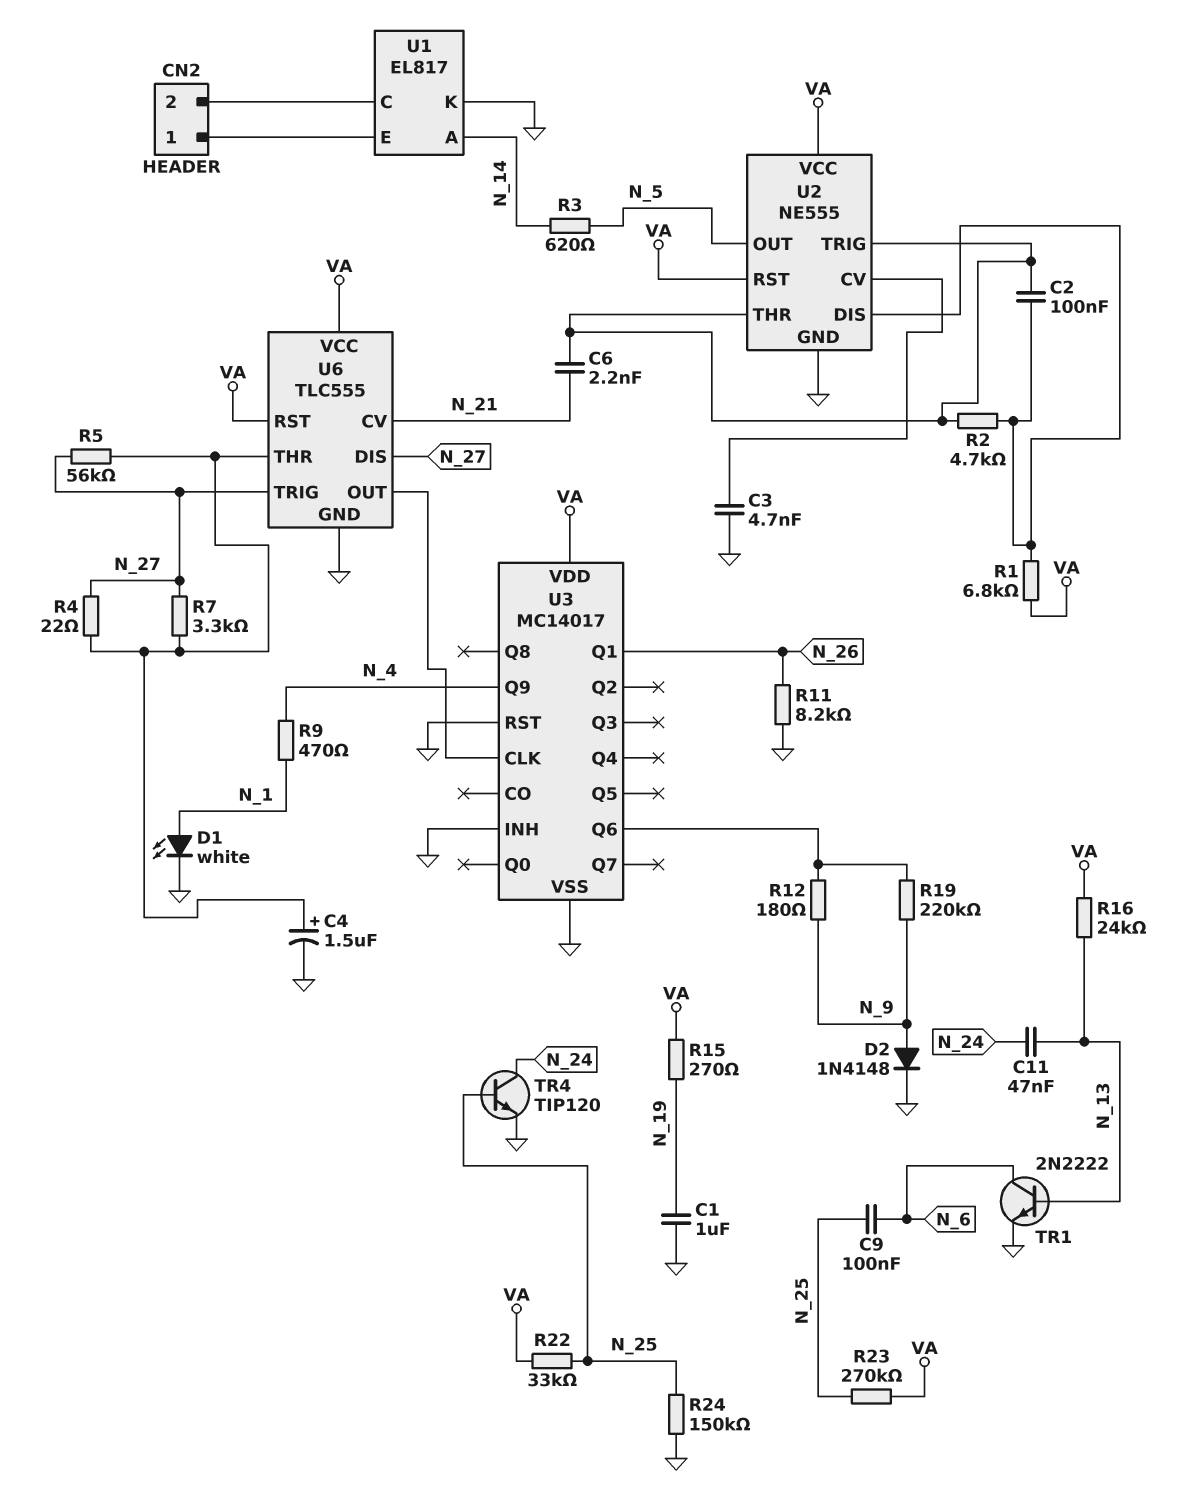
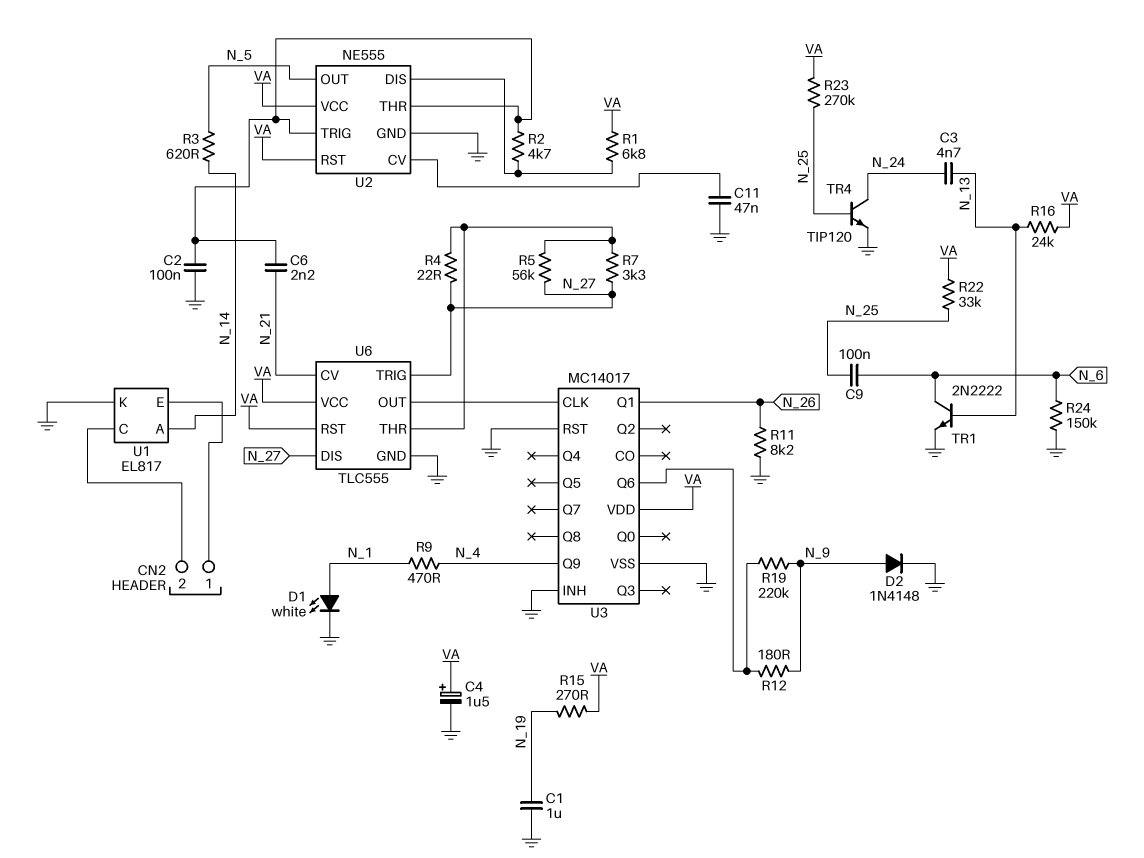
C2: 100nF (U2/DIS, U2/THR) -> 100nF (GND, U2/THR)
C3: 4.7nF (GND, U2/CV) -> 4.7nF (N_13, N_24)
C4: 1.5uF (plus U6/THR, minus GND) -> 1.5uF (plus VA, minus GND)
C11: 47nF (N_13, N_24) -> 47nF (GND, U2/CV)
R24: 150k (GND, N_25) -> 150k (GND, N_6)

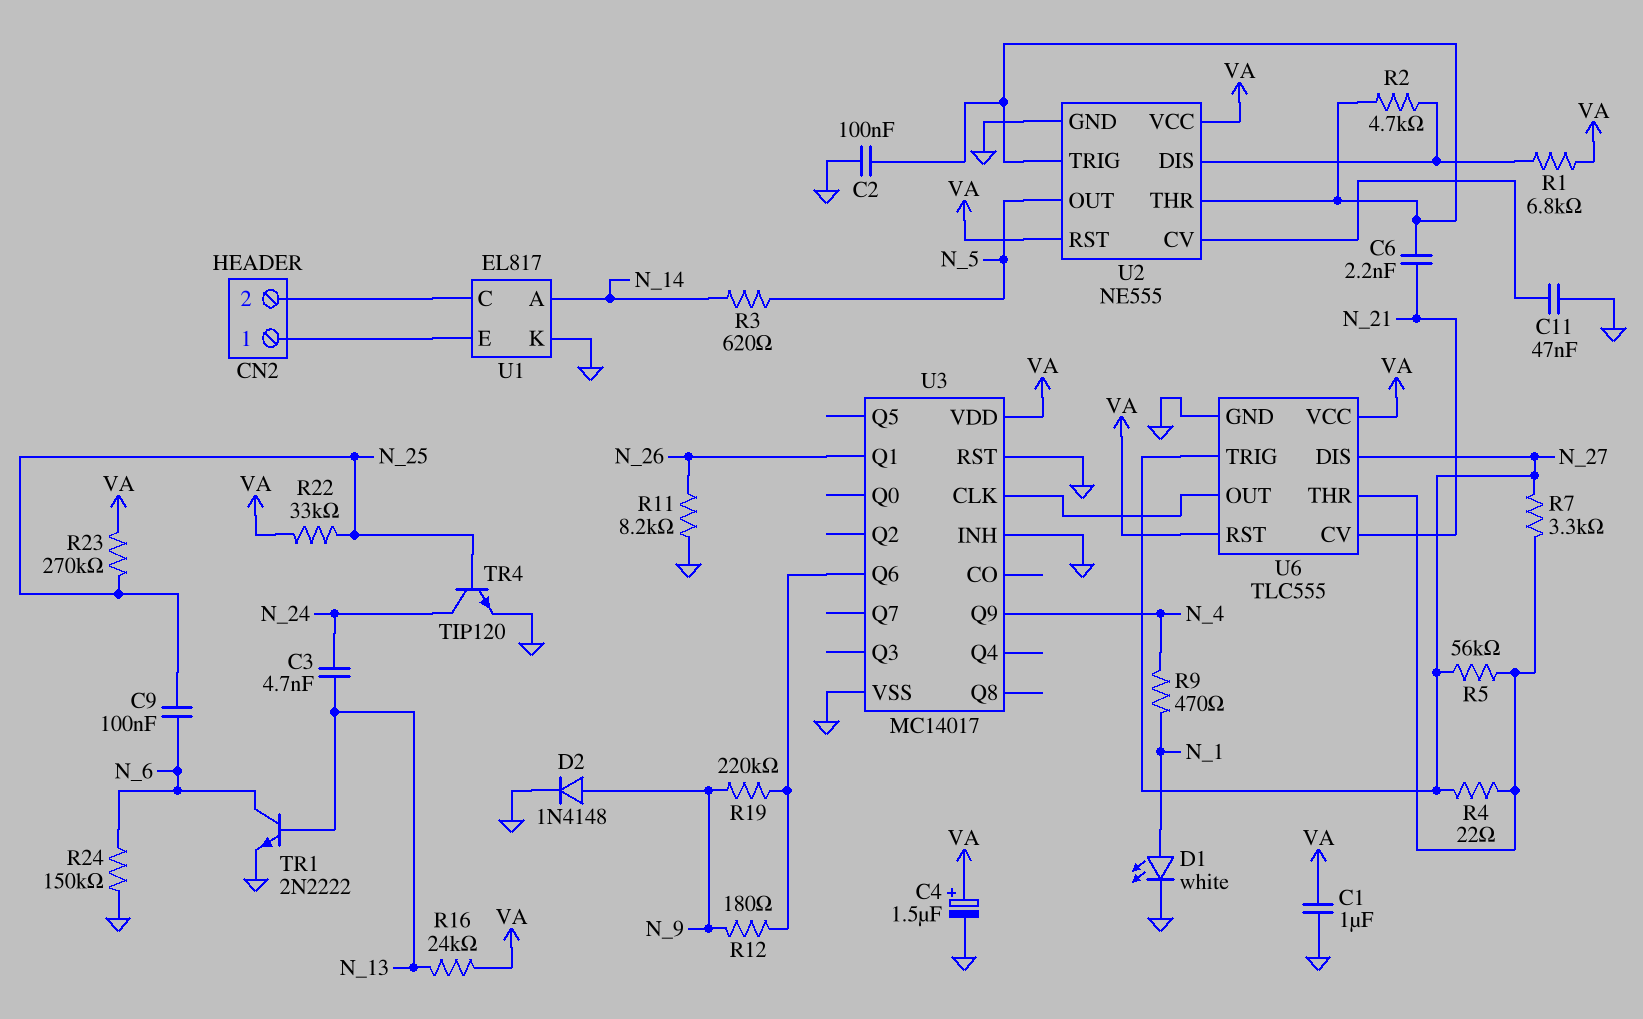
C1: 1uF (GND, N_19) -> 1uF (GND, VA)
R15: 270 (N_19, VA) -> none

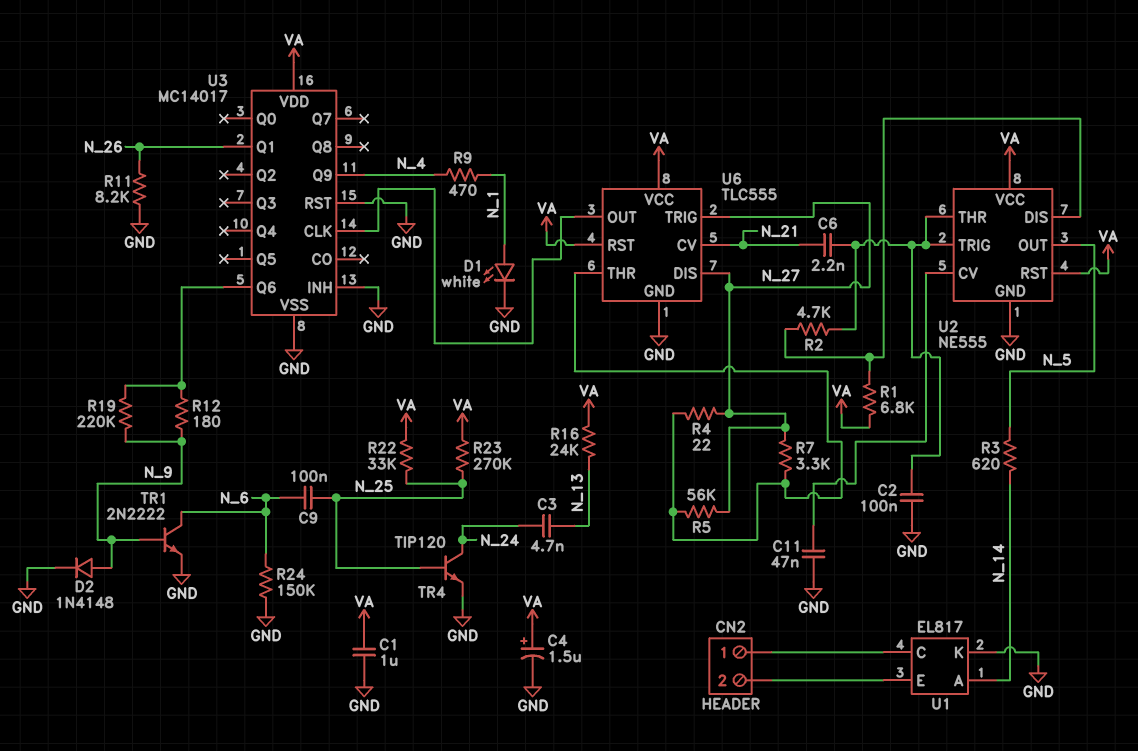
TR1: NPN 2N2222 (B N_13, C N_6, E GND) -> NPN 2N2222 (B N_9, C N_6, E GND)
U1 pin C: CN2/2 -> CN2/1
U1 pin E: CN2/1 -> CN2/2

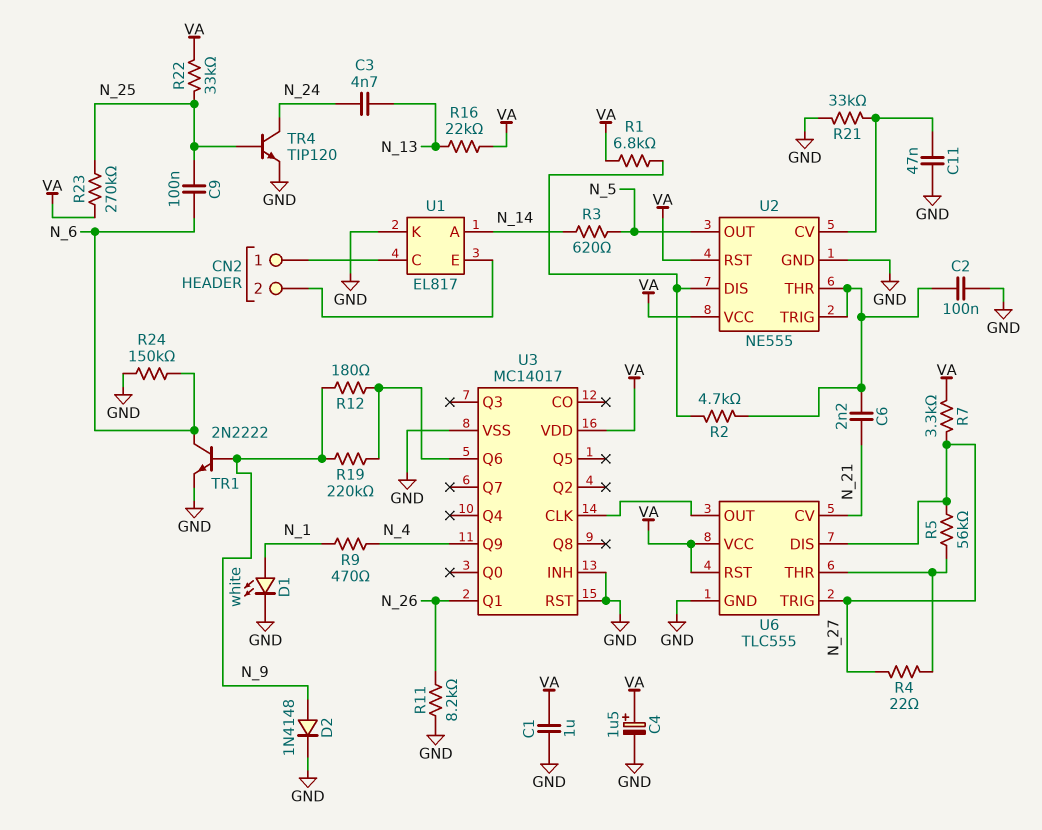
R7: 3.3k (N_27, U6/THR) -> 3.3k (N_27, VA)
R16: 24k (N_13, VA) -> 22k (N_13, VA)
R21: none -> 33k (GND, U2/CV)

